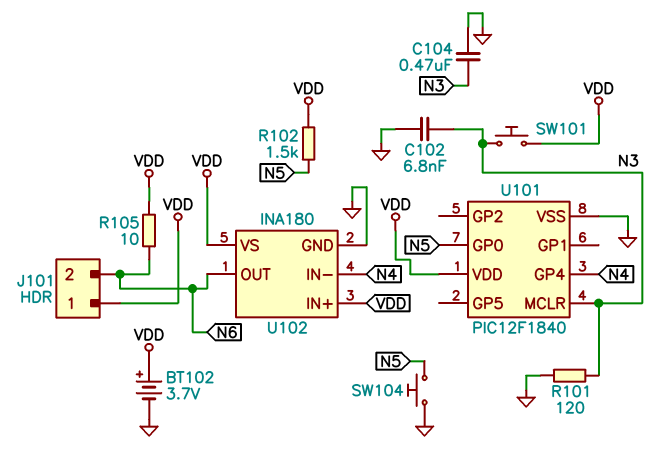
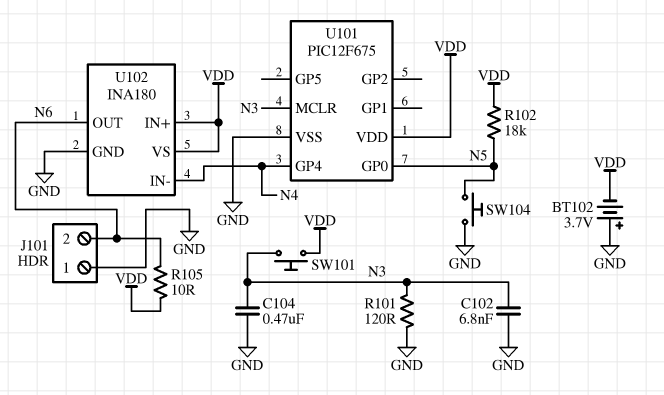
BT102: 3.7V (plus VDD, minus GND) -> 3.7V (plus GND, minus VDD)
J101 pin 1: VDD -> GND
R102: 1.5k (N5, VDD) -> 18k (N5, VDD)
U101: PIC12F1840 -> PIC12F675

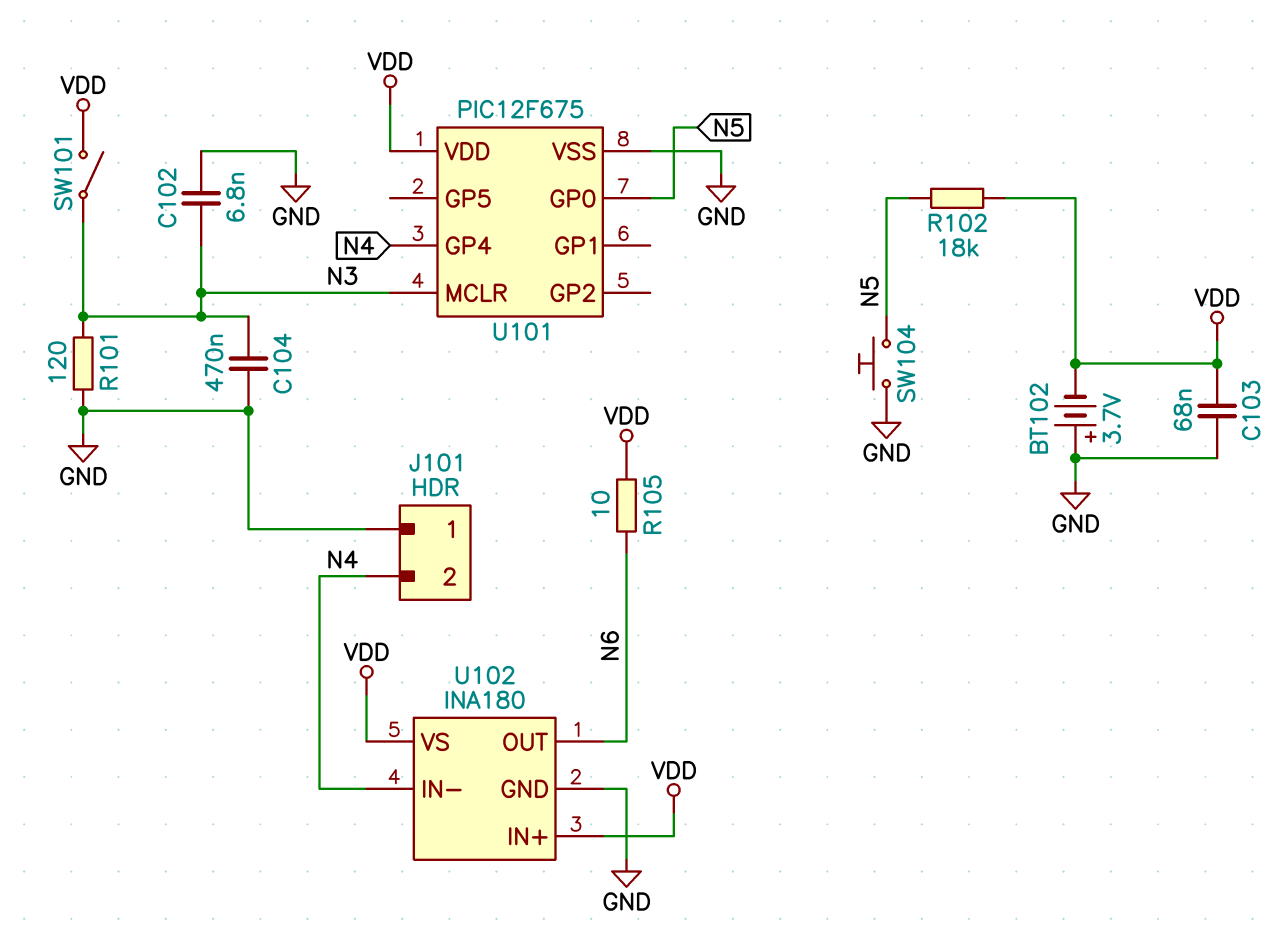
C103: none -> 68nF (GND, VDD)
J101 pin 2: N6 -> N4
SW101: button (N3, VDD) -> switch (N3, VDD)

